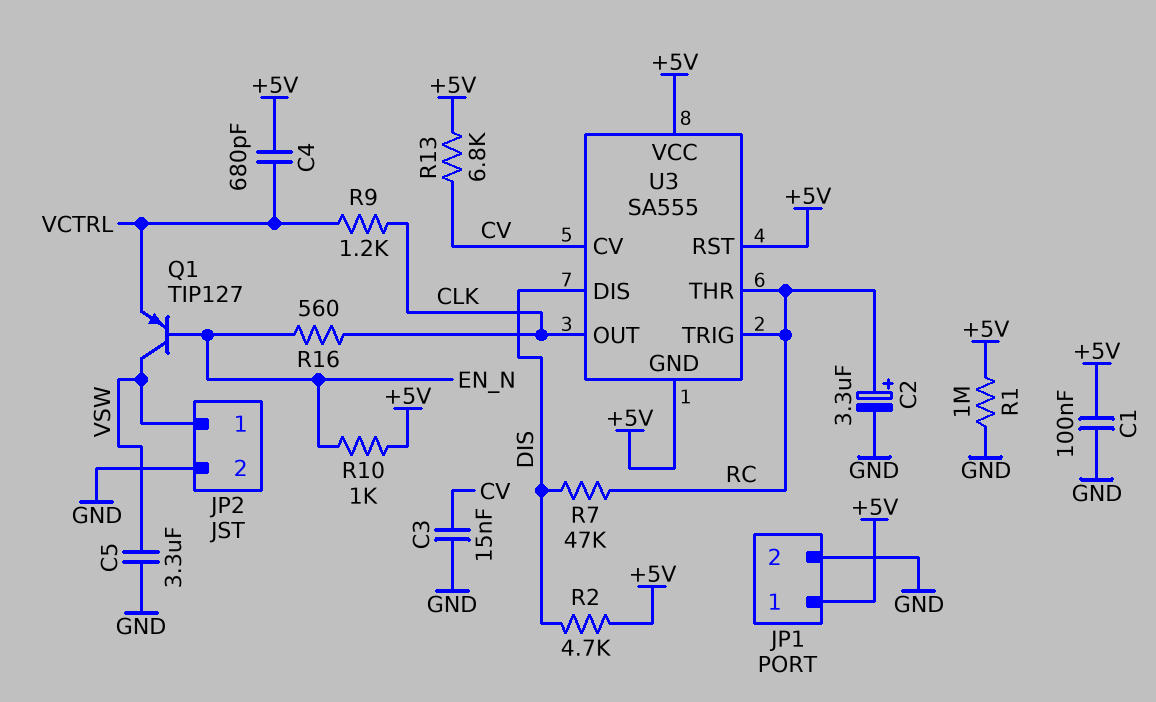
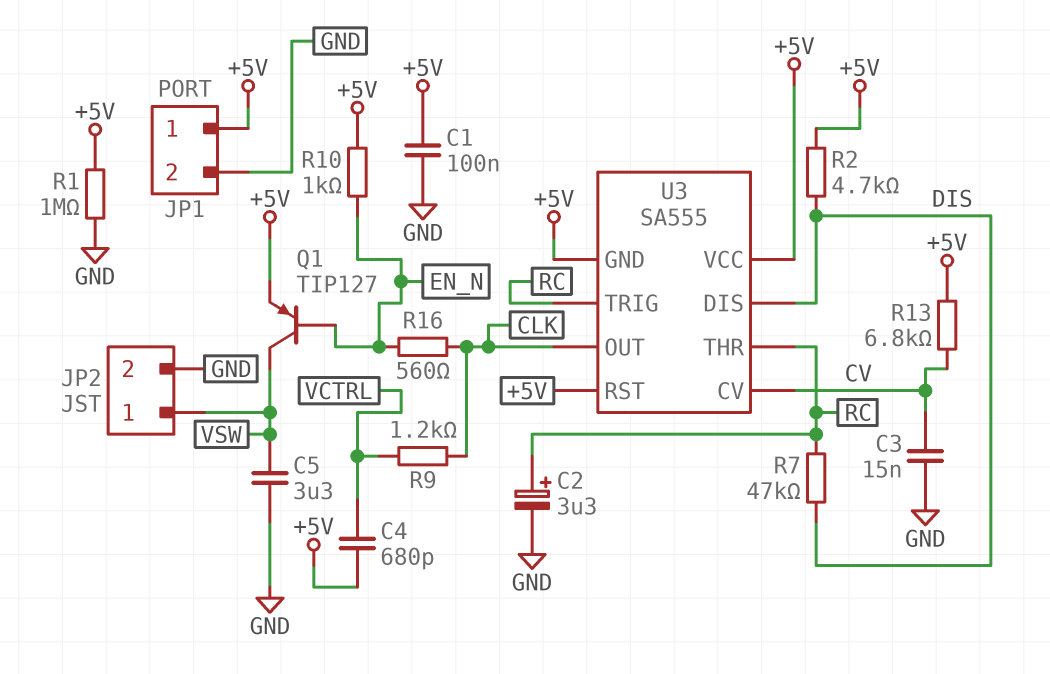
Q1: PNP TIP127 (B EN_N, C VSW, E VCTRL) -> PNP TIP127 (B EN_N, C VSW, E +5V)

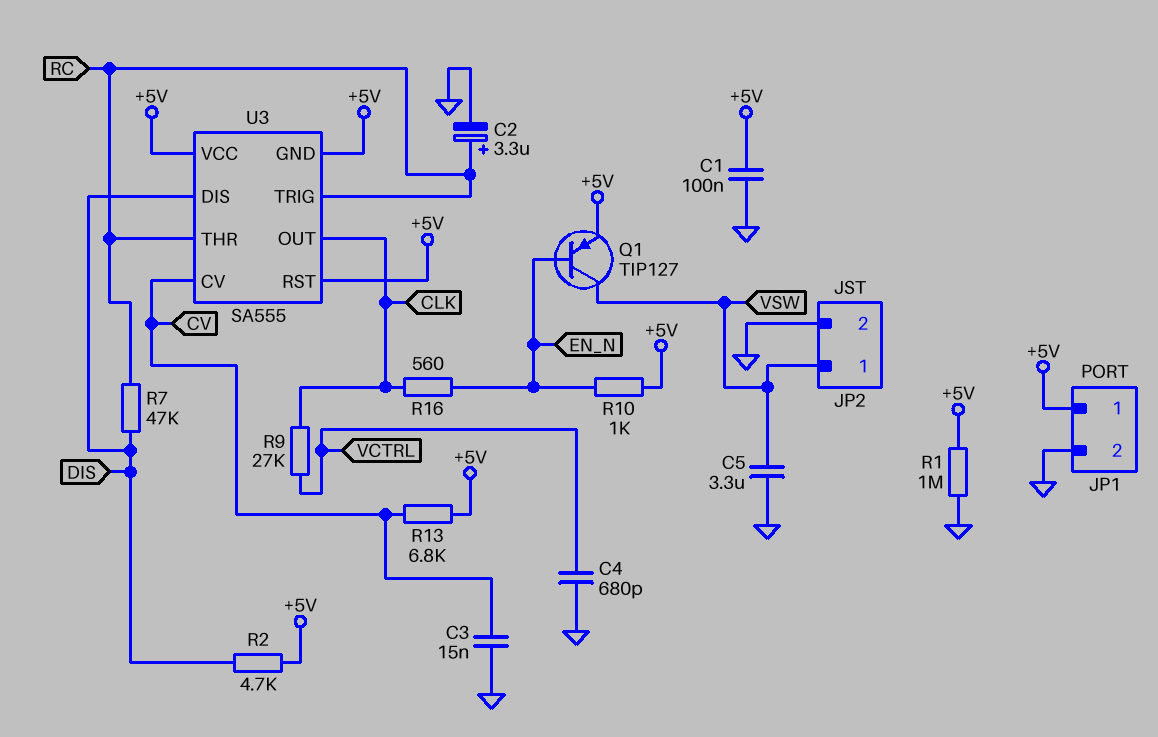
C4: 680pF (+5V, VCTRL) -> 680pF (GND, VCTRL)
R9: 1.2k (CLK, VCTRL) -> 27k (CLK, VCTRL)

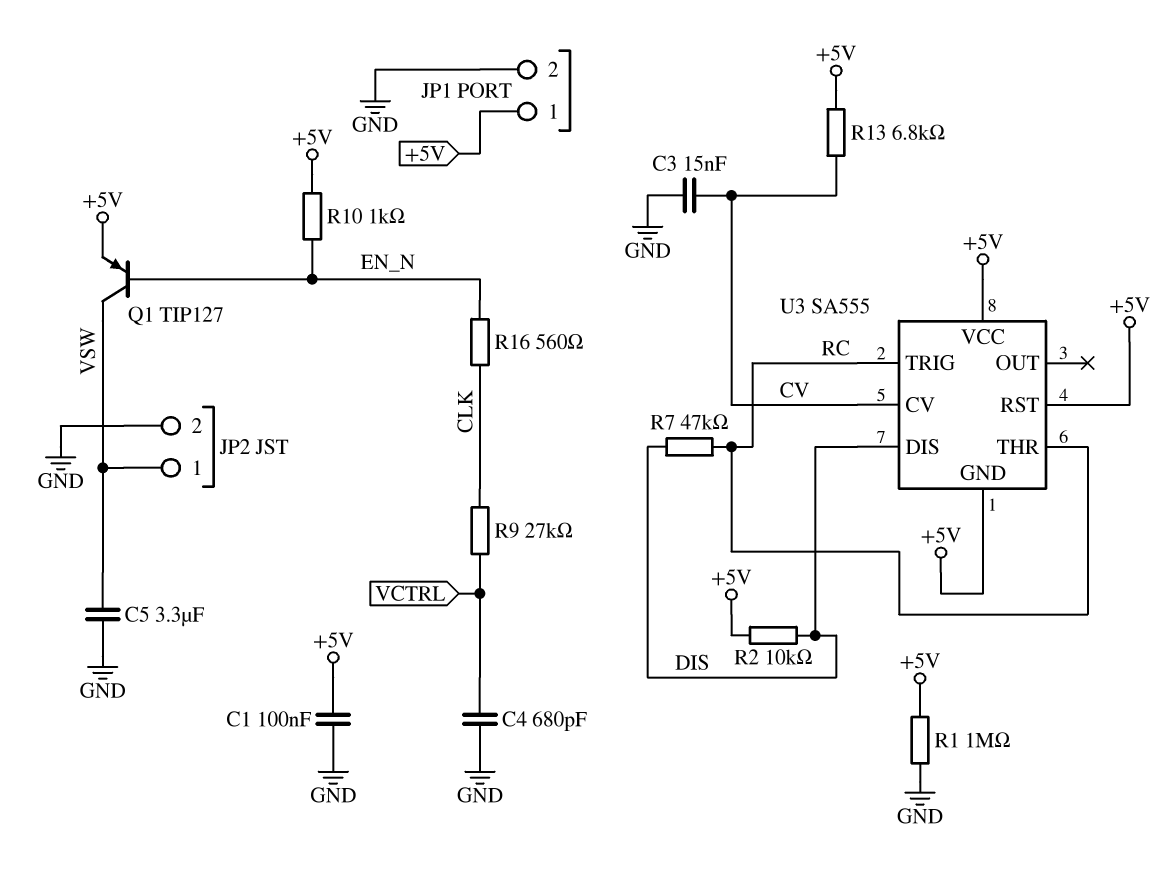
C2: 3.3uF (plus RC, minus GND) -> none
R2: 4.7k (+5V, DIS) -> 10k (+5V, DIS)
U3 pin OUT: CLK -> none

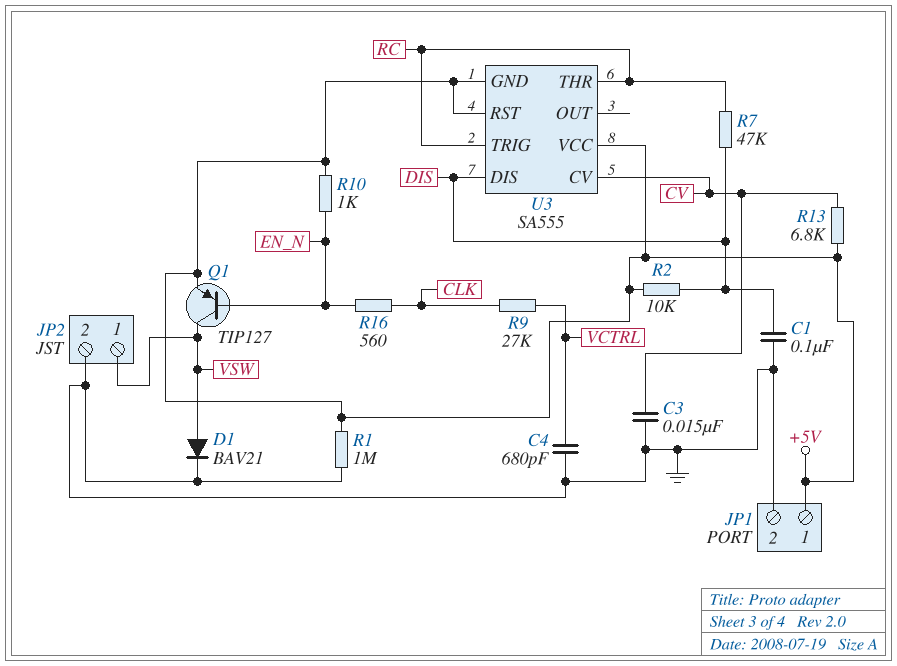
C1: 100nF (+5V, GND) -> 100nF (DIS, GND)
C5: 3.3uF (GND, VSW) -> none
D1: none -> diode BAV21 (A VSW, K GND)

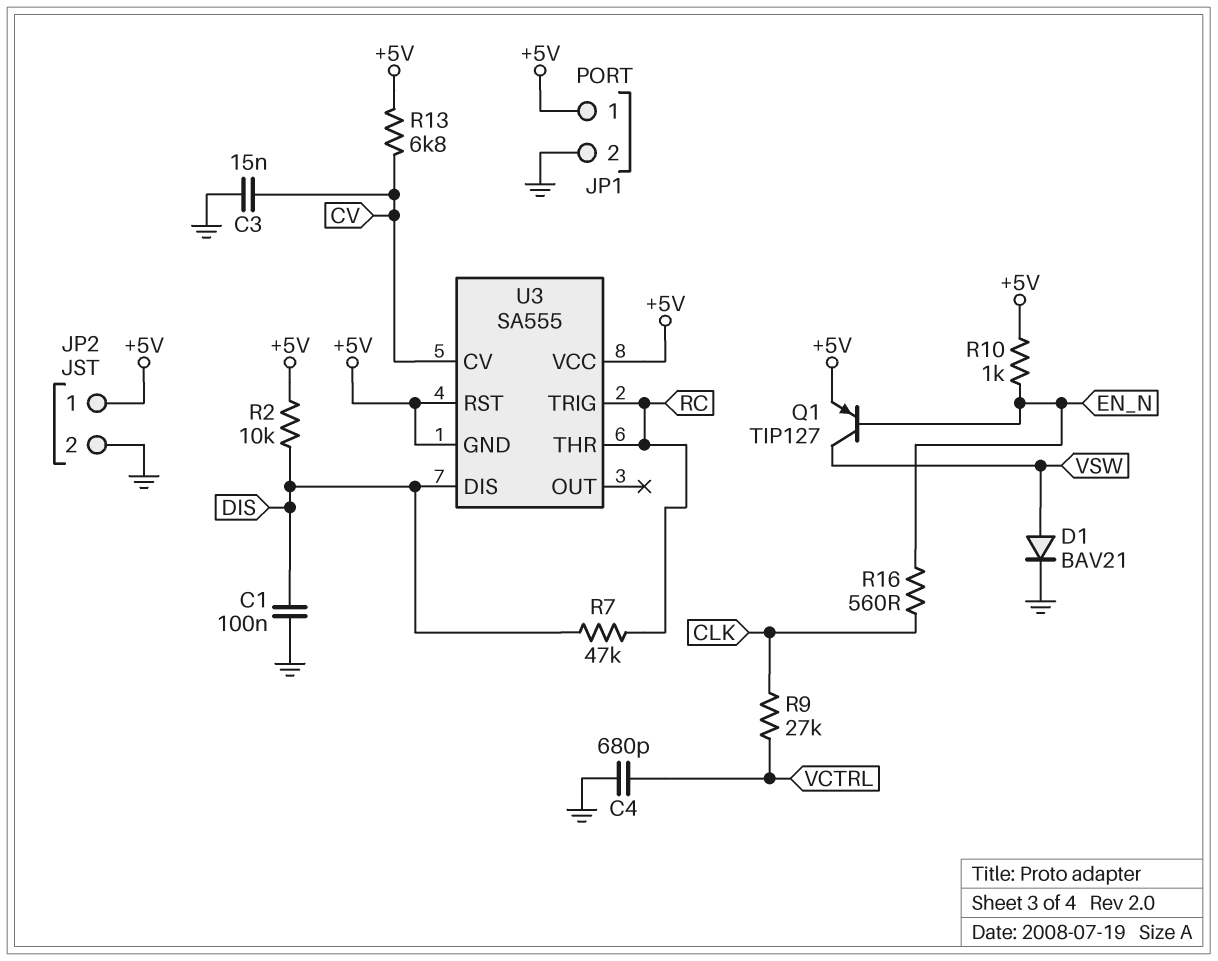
JP2 pin 1: VSW -> +5V
R1: 1M (+5V, GND) -> none

